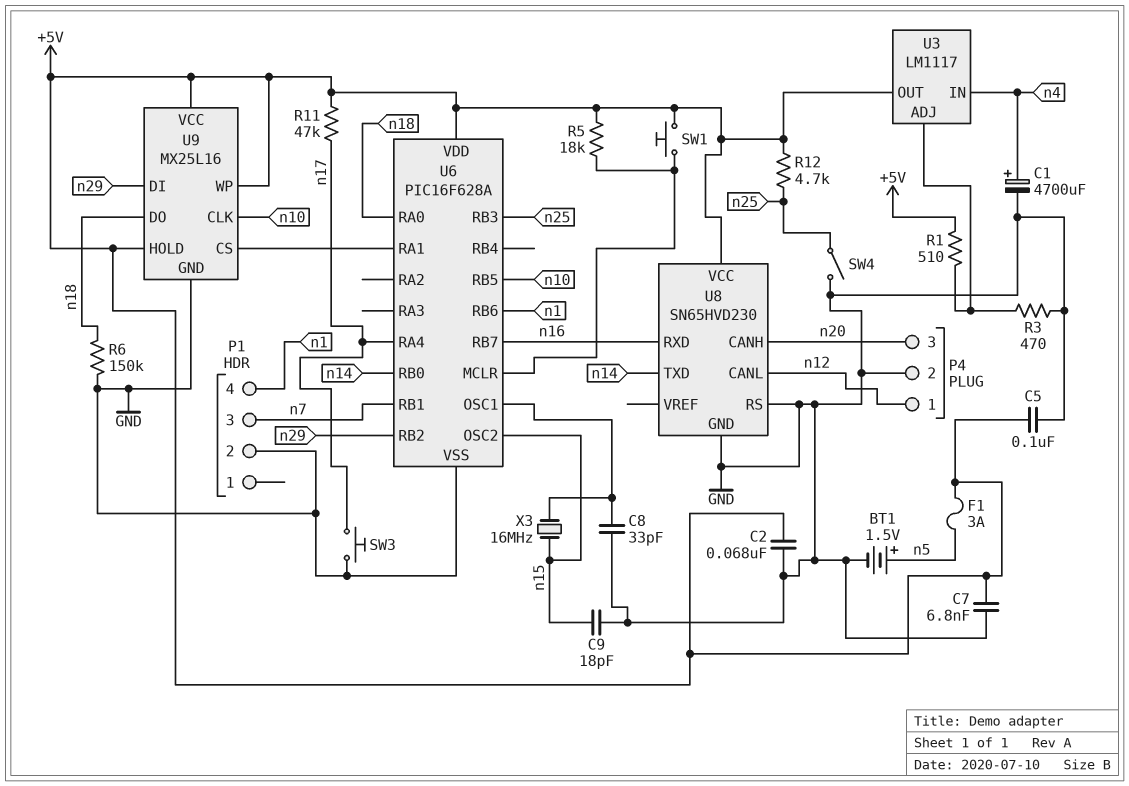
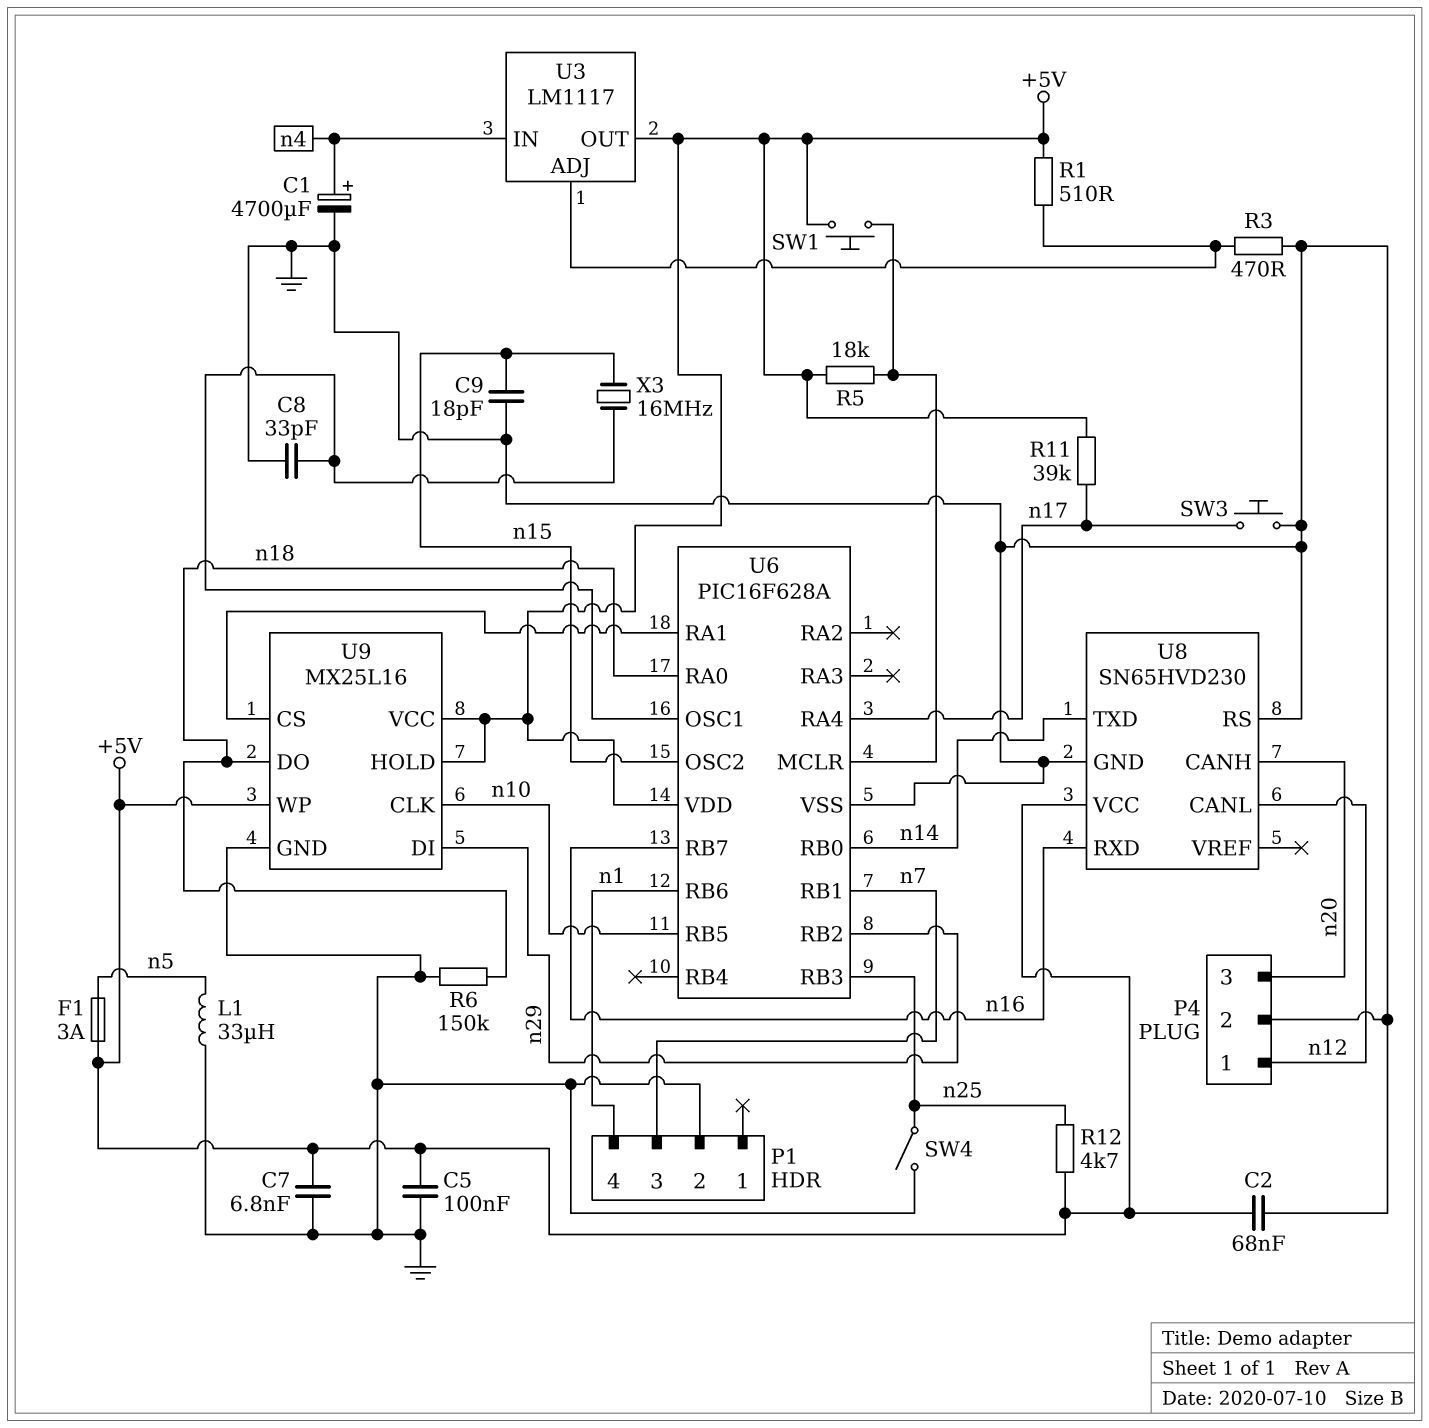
BT1: 1.5V (plus n5, minus GND) -> none
L1: none -> 33uH (GND, n5)
R11: 47k (+5V, n17) -> 39k (+5V, n17)

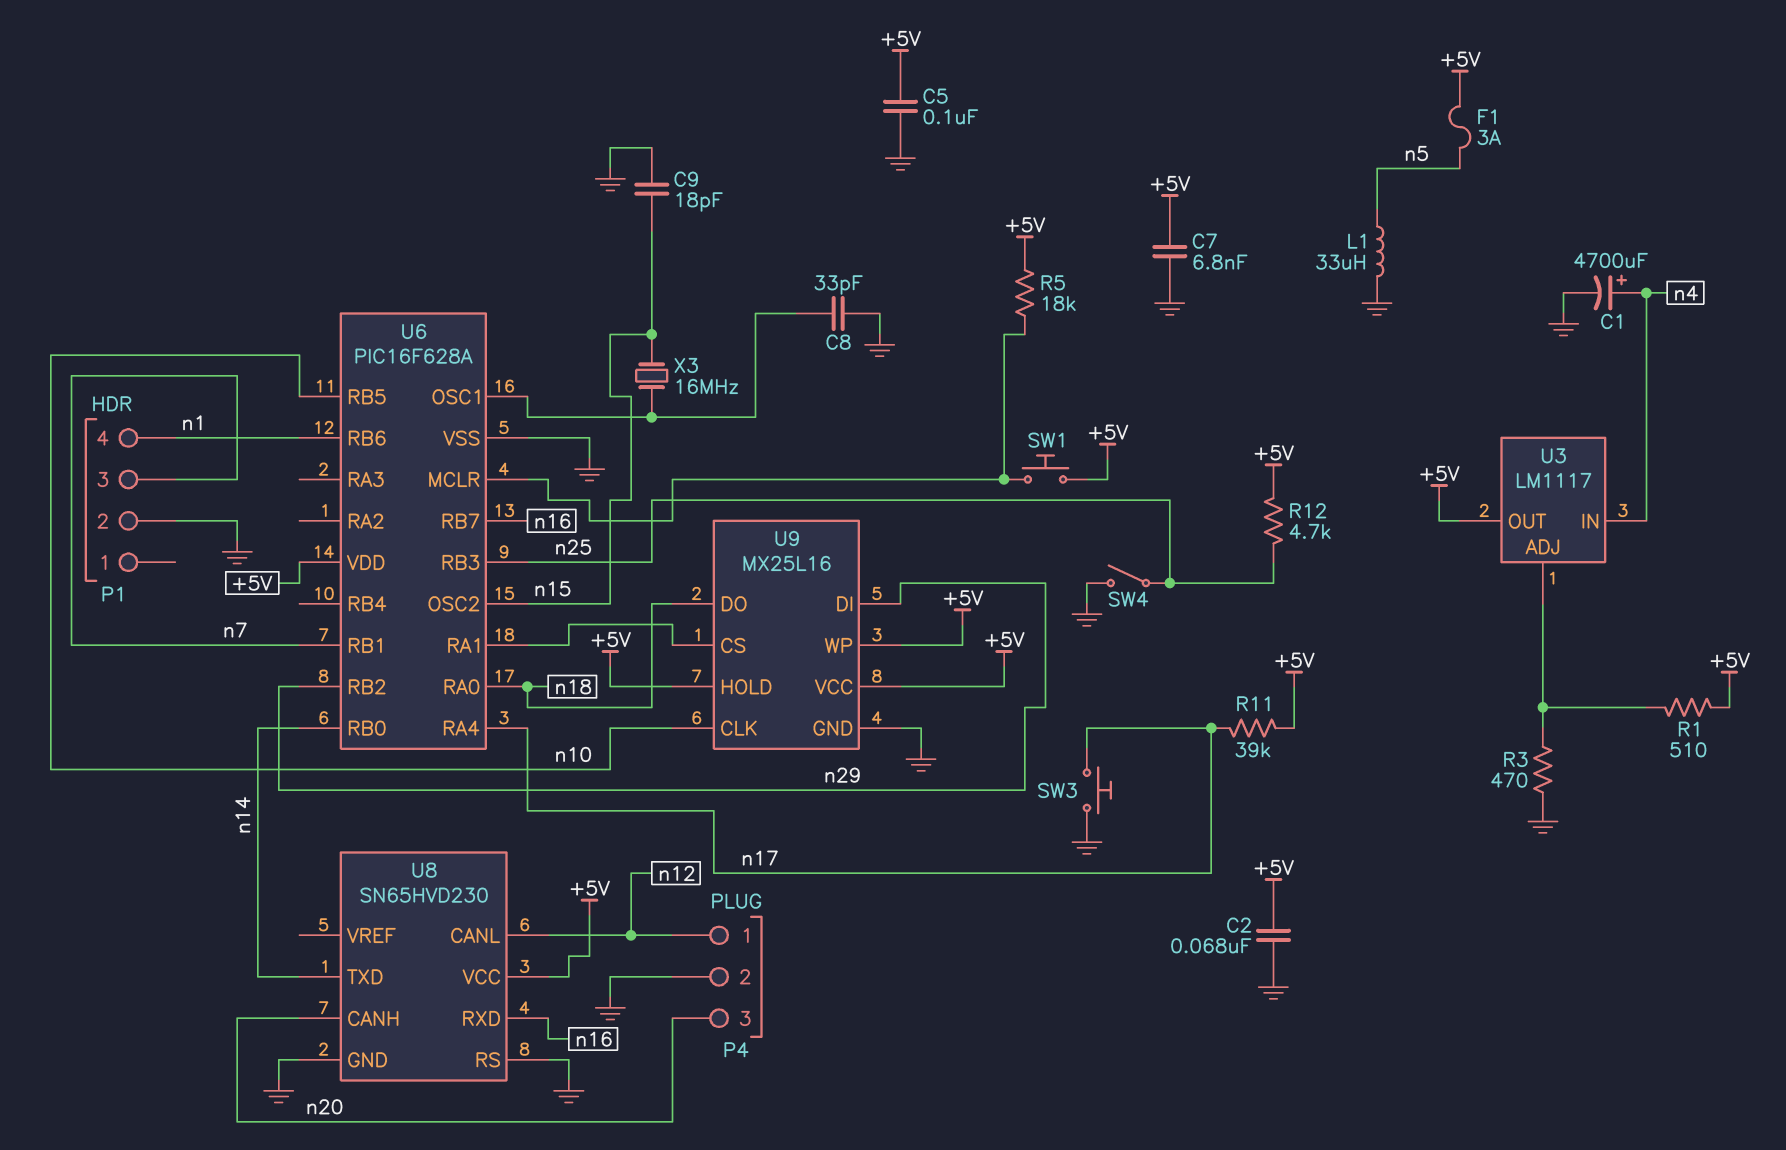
R6: 150k (GND, n18) -> none

